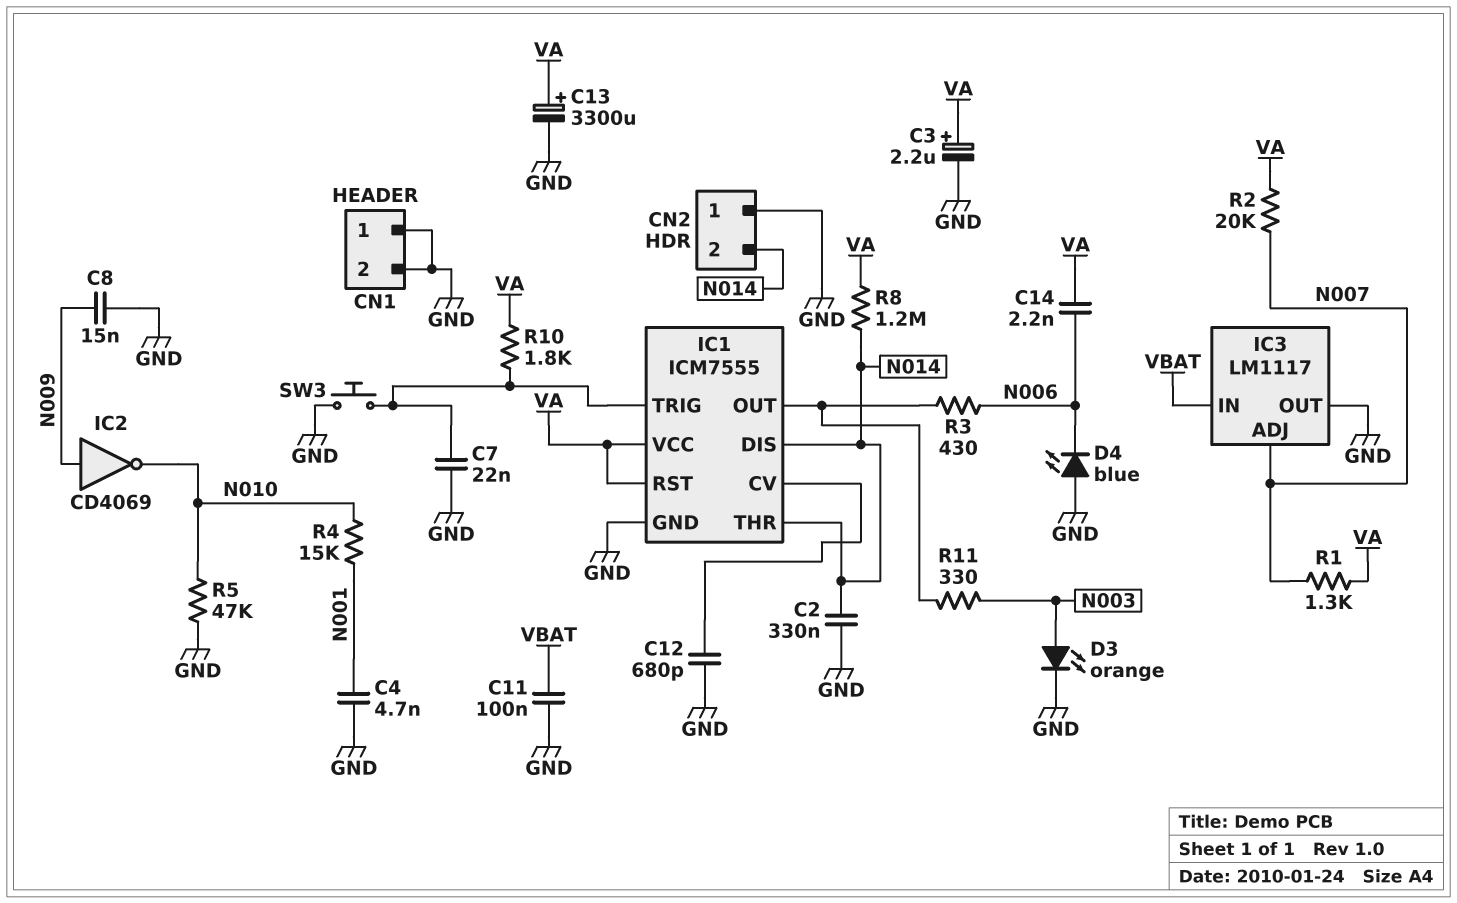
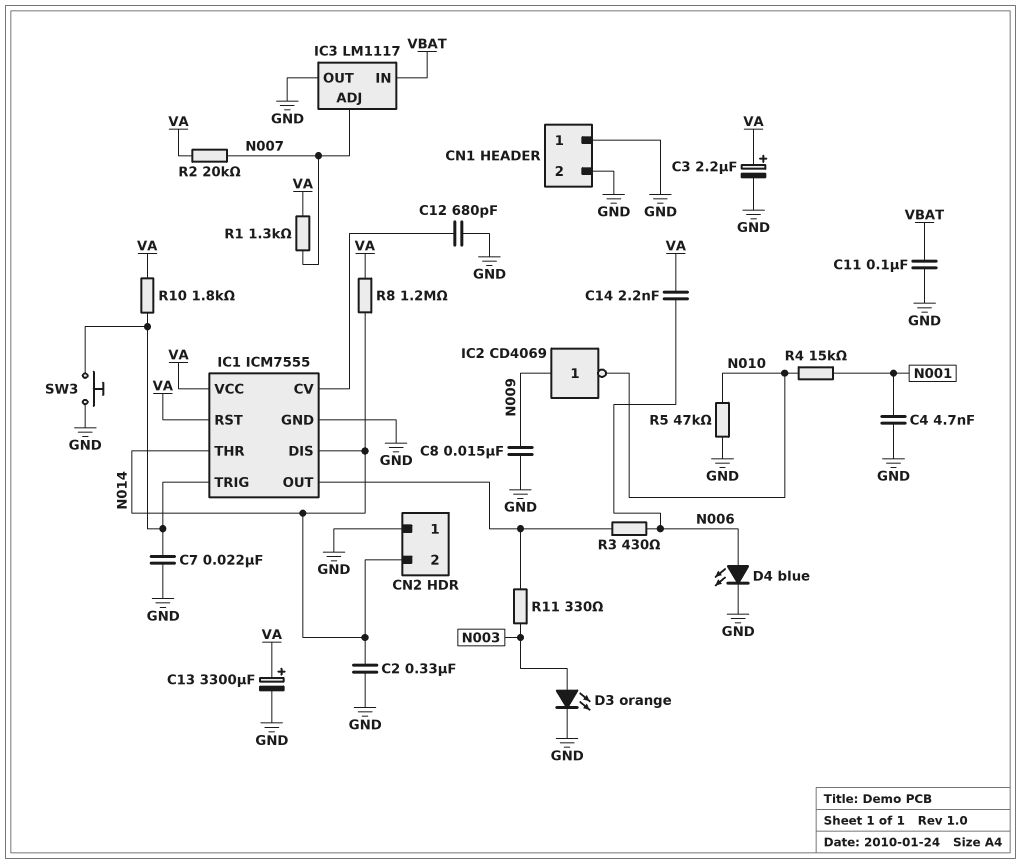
D4: LED blue (A GND, K N006) -> LED blue (A N006, K GND)

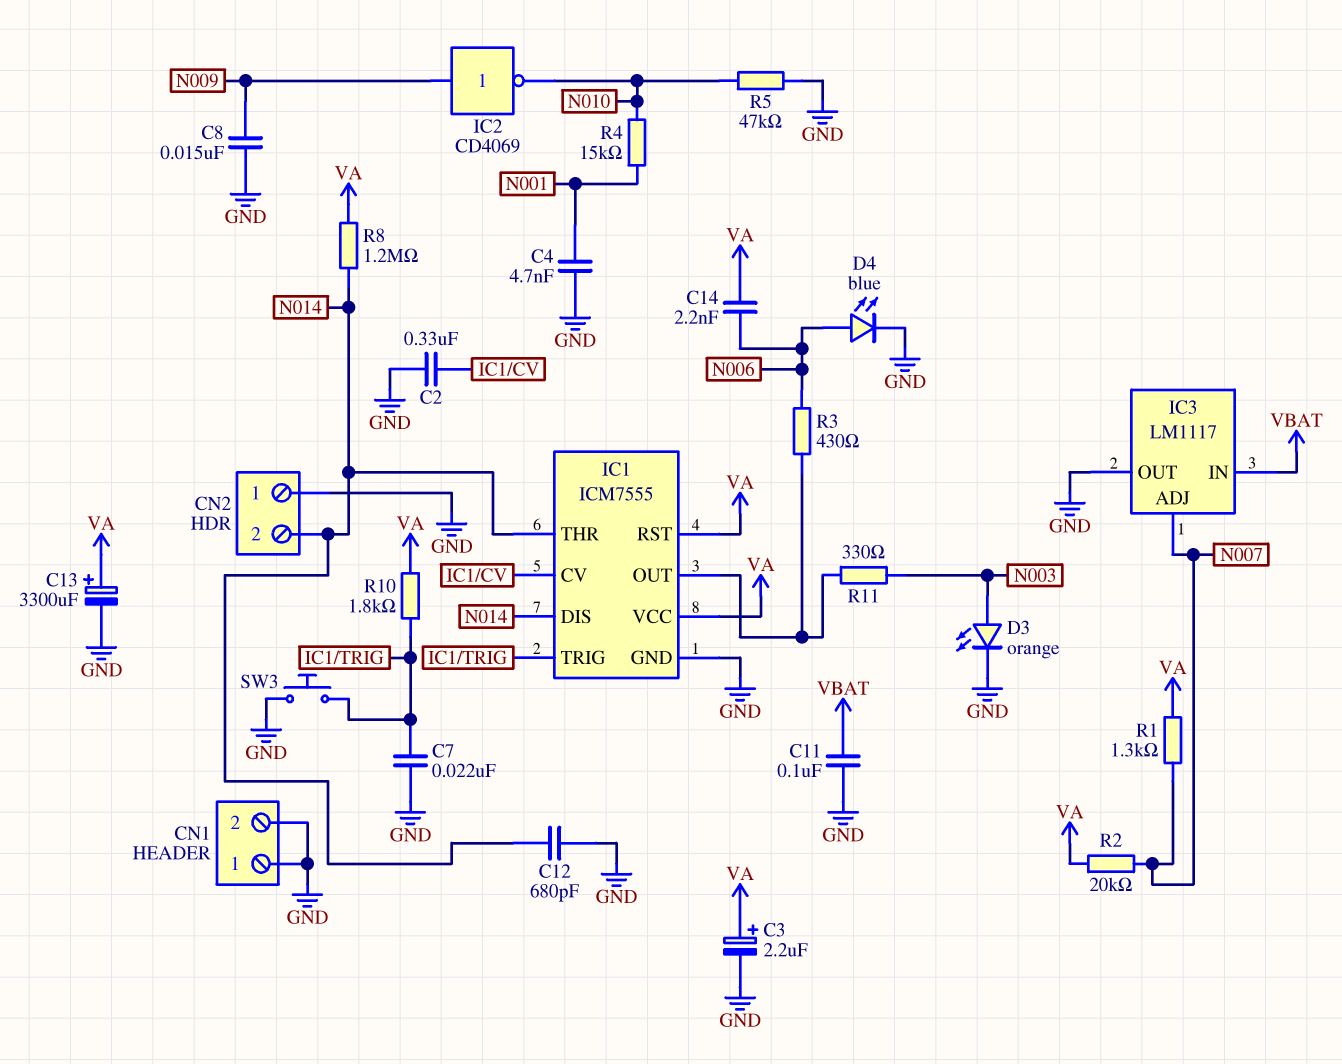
C2: 330nF (GND, N014) -> 330nF (GND, IC1/CV)
C12: 680pF (GND, IC1/CV) -> 680pF (GND, N014)

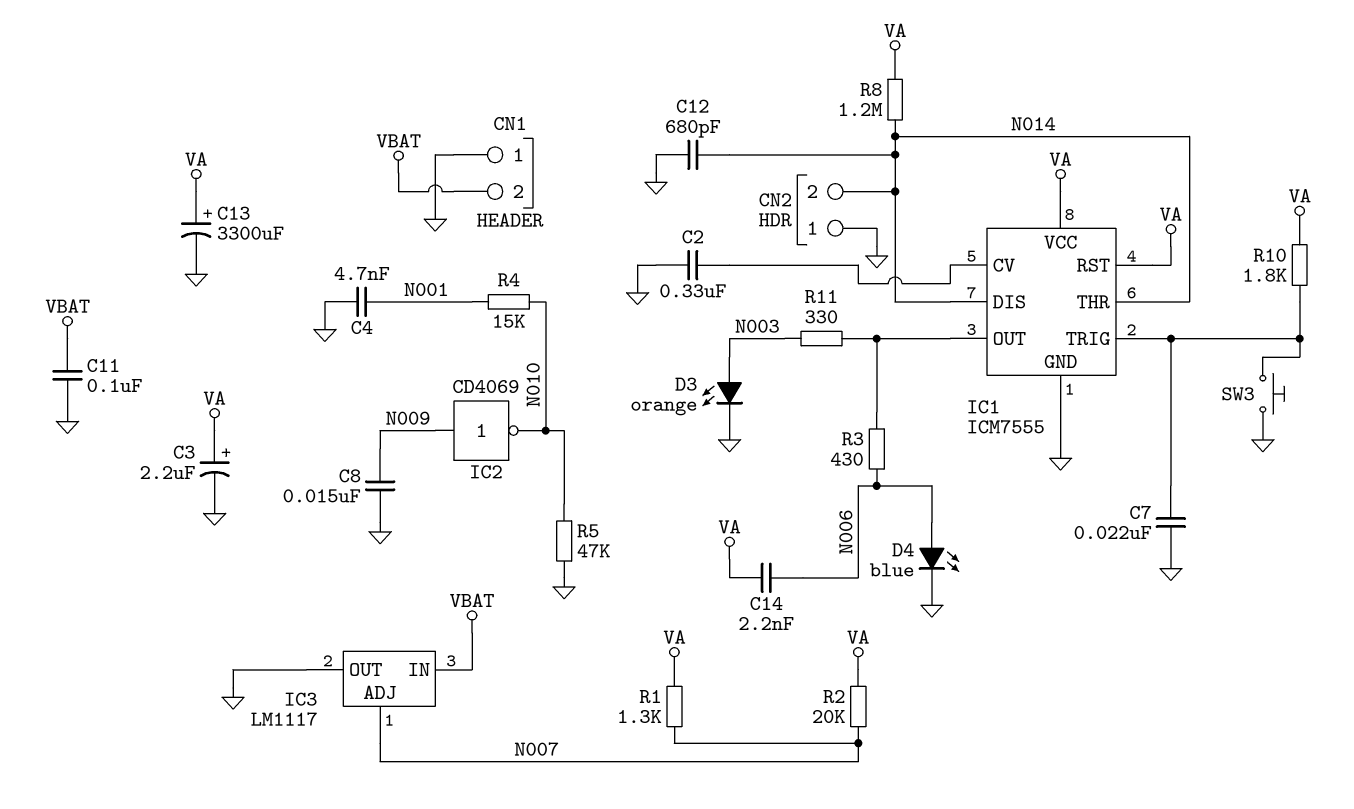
CN1 pin 2: GND -> VBAT

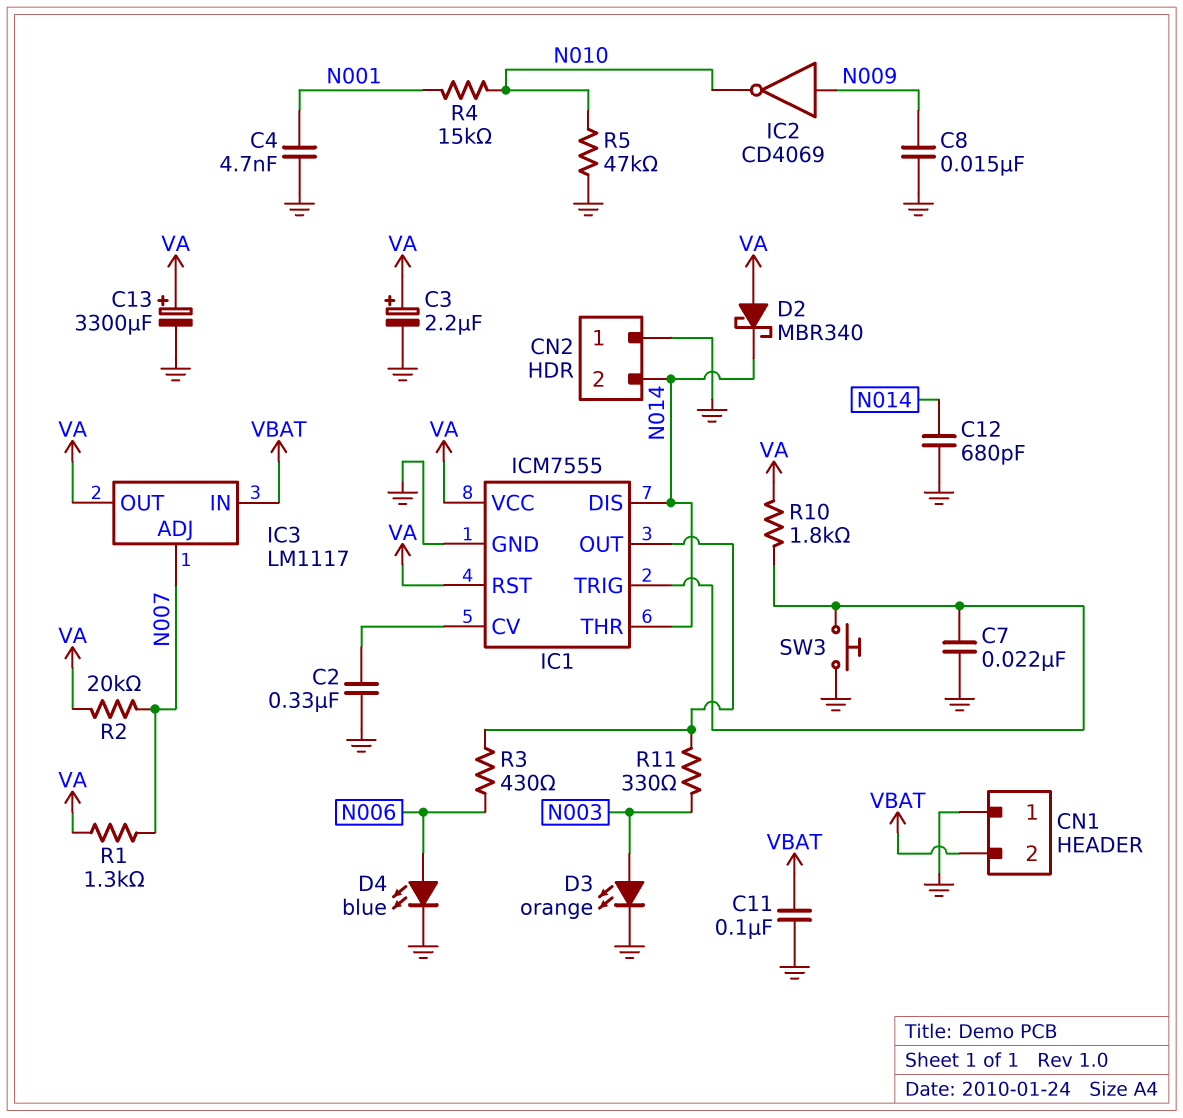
C14: 2.2nF (N006, VA) -> none
D2: none -> schottky MBR340 (A VA, K N014)
IC3 pin OUT: GND -> VA
R8: 1.2M (N014, VA) -> none

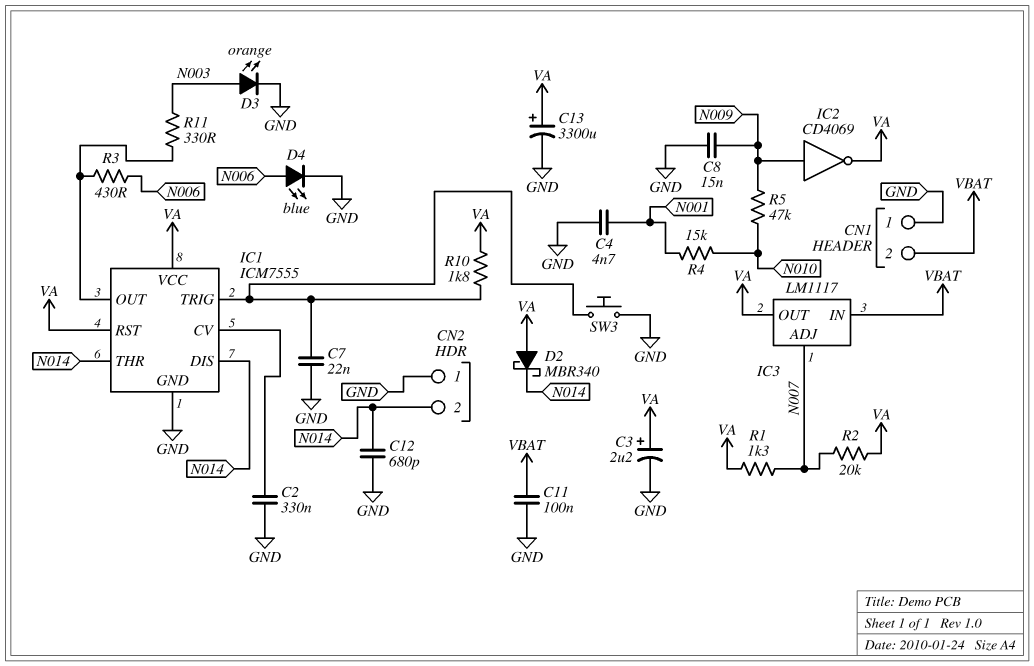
IC2: NOT CD4069 (in N009, out N010) -> NOT CD4069 (in N009, out VA)
R5: 47k (GND, N010) -> 47k (N009, N010)

